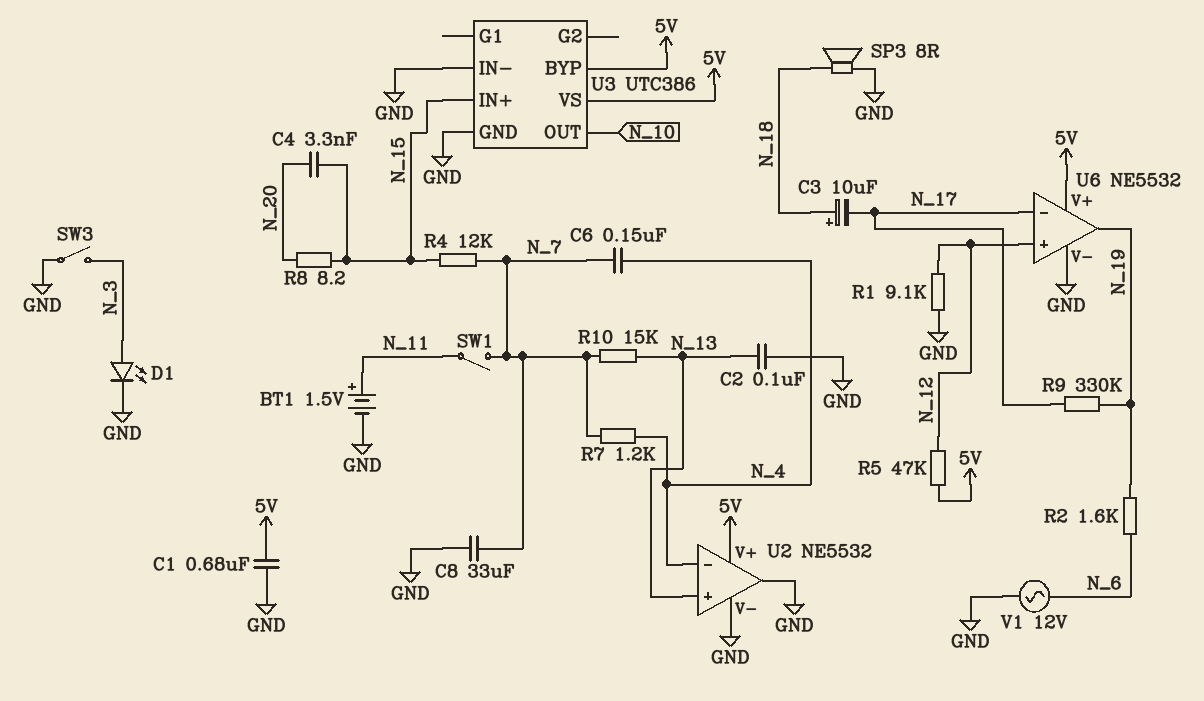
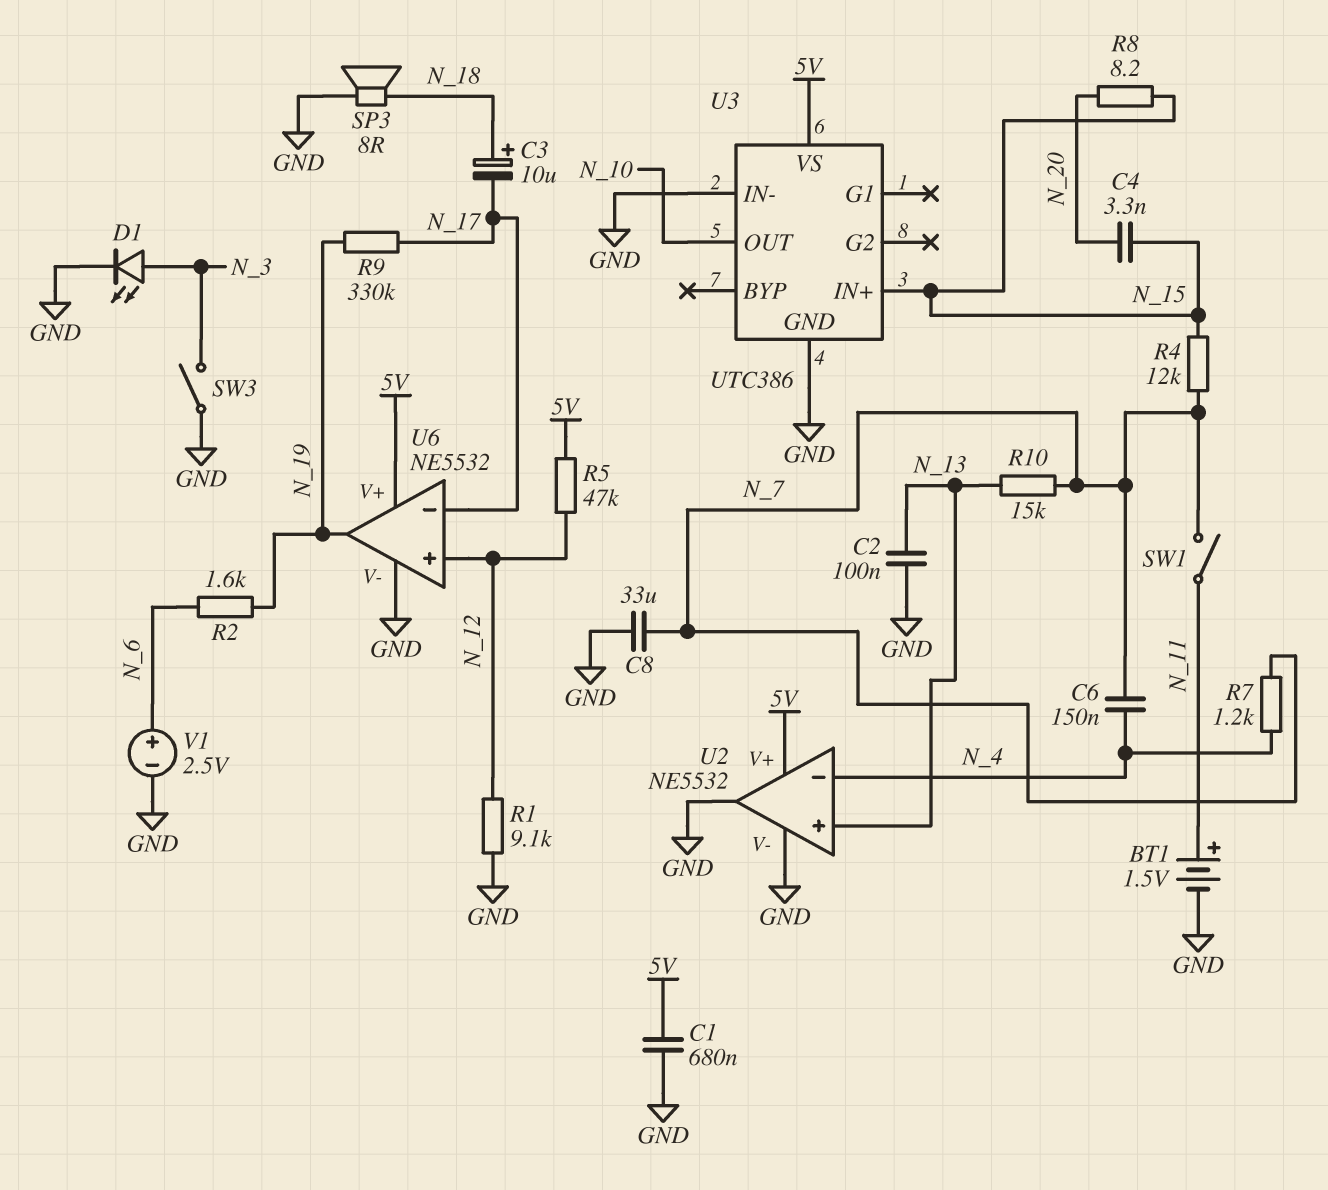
U3 pin BYP: 5V -> none
V1: AC 12V (GND, N_6) -> 2.5V (plus N_6, minus GND)

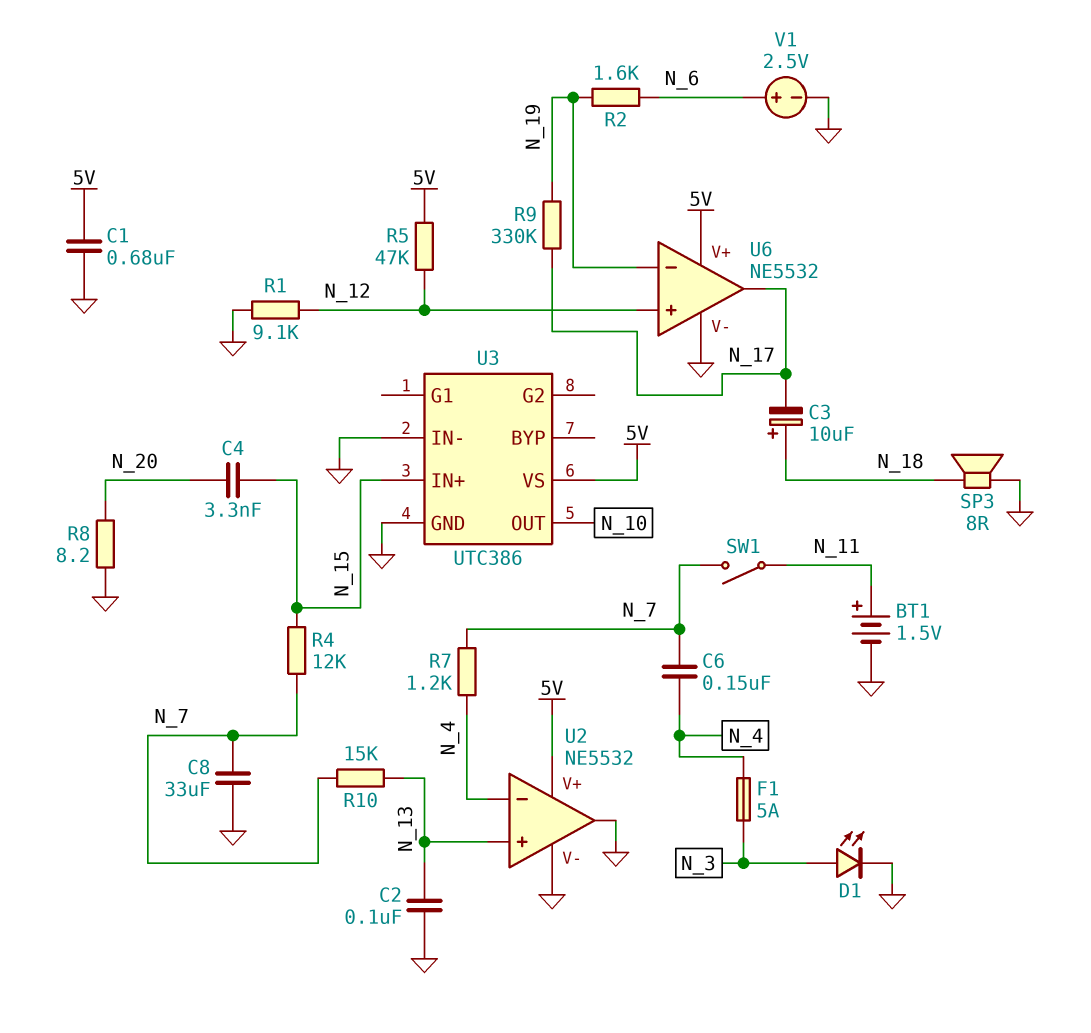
F1: none -> 5A (N_3, N_4)
R8: 8.2 (N_15, N_20) -> 8.2 (GND, N_20)
SW3: switch (GND, N_3) -> none
U6 pin in-: N_17 -> N_19
U6 pin out: N_19 -> N_17

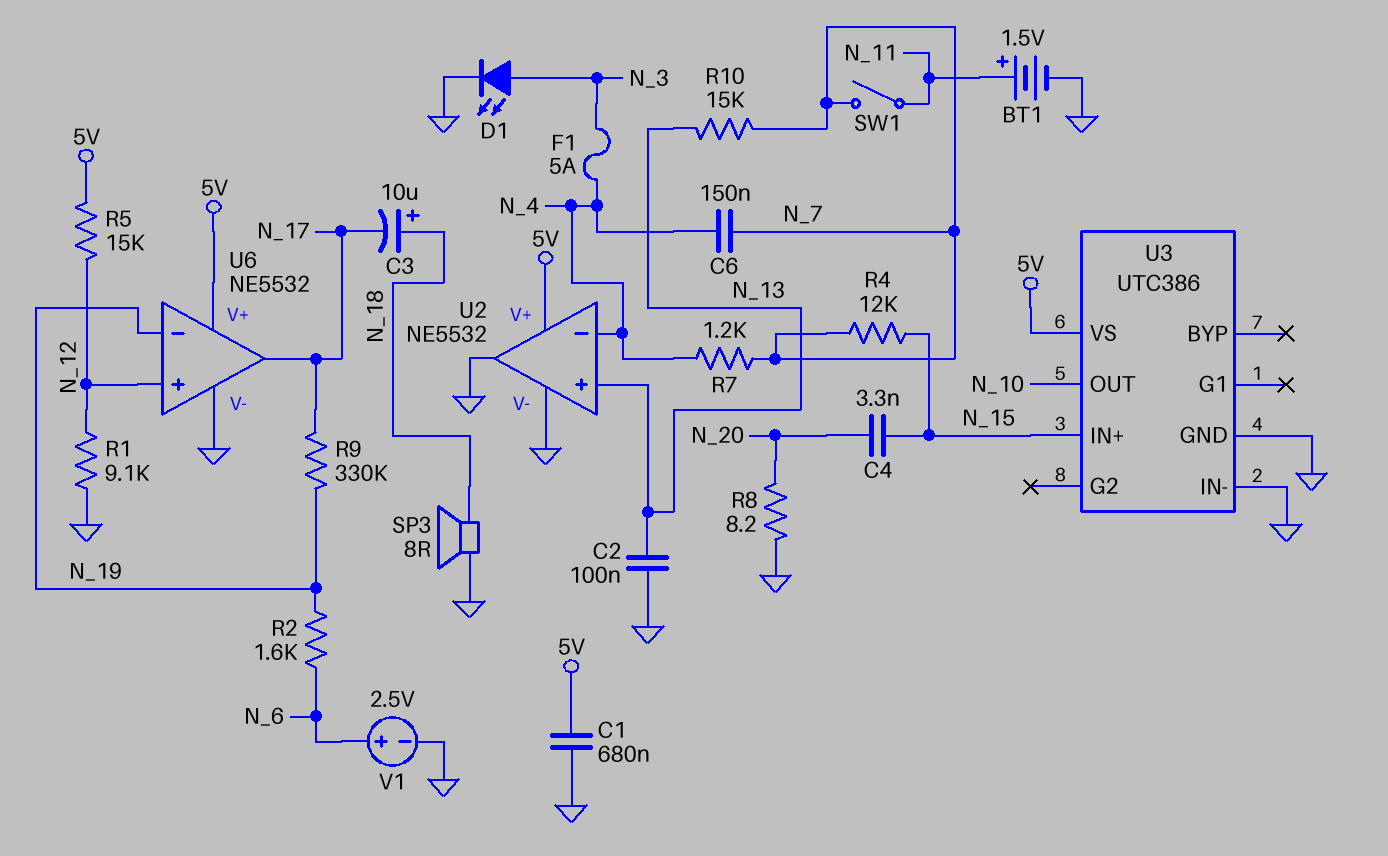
C8: 33uF (GND, N_7) -> none
R5: 47k (5V, N_12) -> 15k (5V, N_12)

